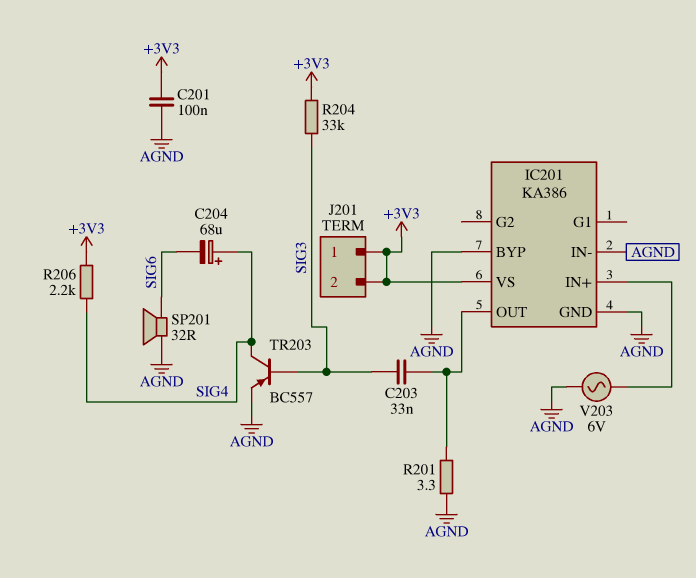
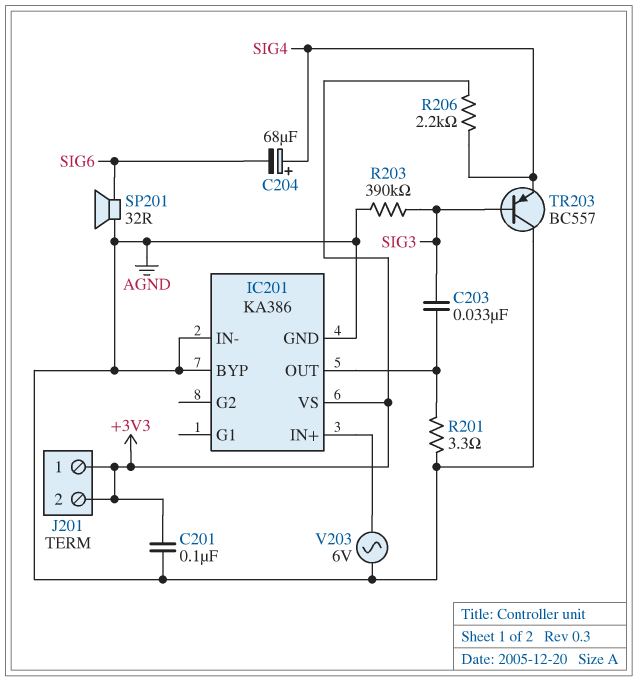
R203: none -> 390k (AGND, SIG3)
R204: 33k (+3V3, SIG3) -> none
TR203: PNP BC557 (B SIG3, C SIG4, E AGND) -> PNP BC557 (B SIG3, C AGND, E SIG4)

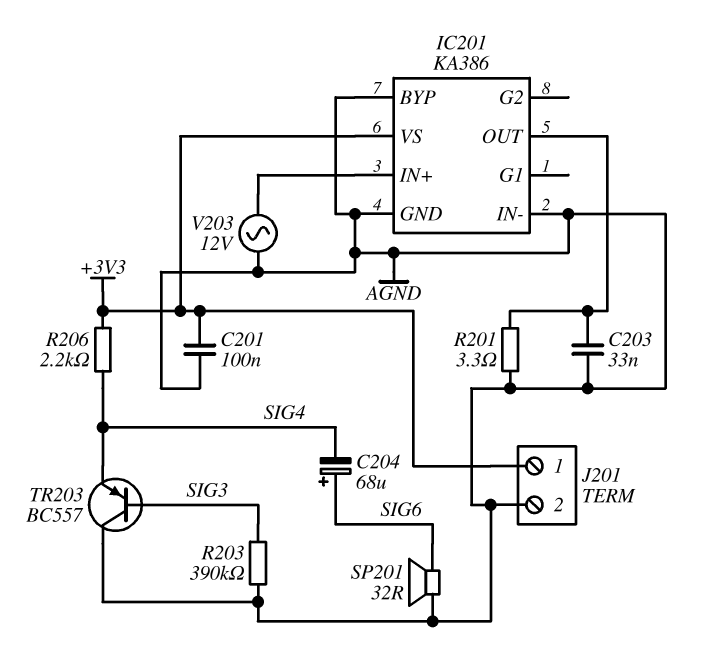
C203: 33nF (IC201/OUT, SIG3) -> 33nF (AGND, IC201/OUT)
C204: 68uF (plus SIG4, minus SIG6) -> 68uF (plus SIG6, minus SIG4)
J201 pin 2: +3V3 -> AGND
V203: AC 6V (AGND, IC201/IN+) -> AC 12V (AGND, IC201/IN+)

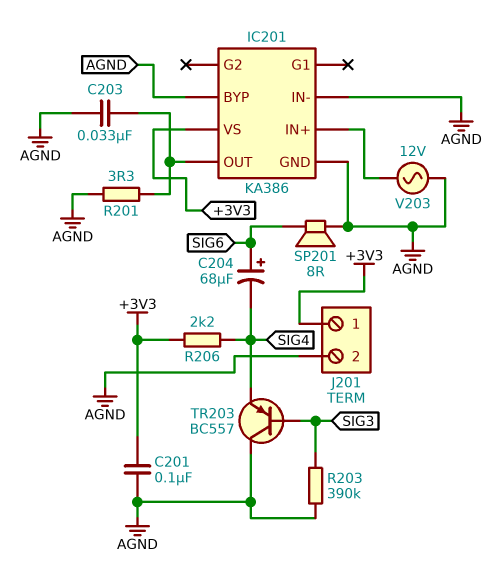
SP201: speaker 32R (AGND, SIG6) -> speaker 8R (AGND, SIG6)

